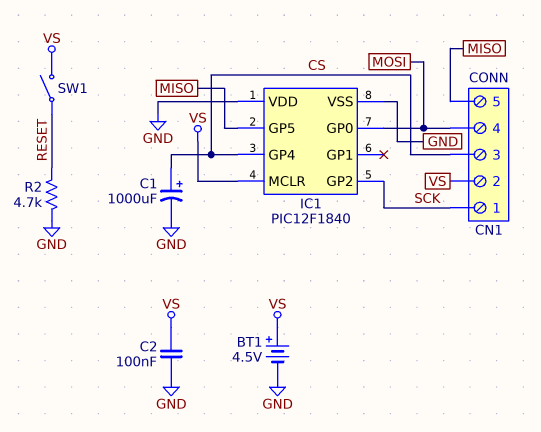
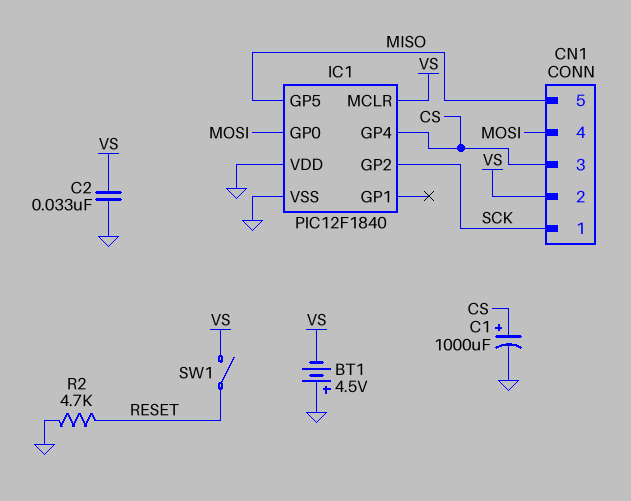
BT1: 4.5V (plus VS, minus GND) -> 4.5V (plus GND, minus VS)
C2: 100nF (GND, VS) -> 33nF (GND, VS)

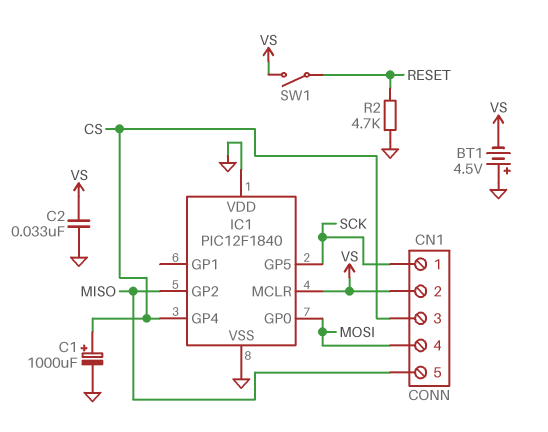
IC1 pin GP2: SCK -> MISO
IC1 pin GP5: MISO -> SCK

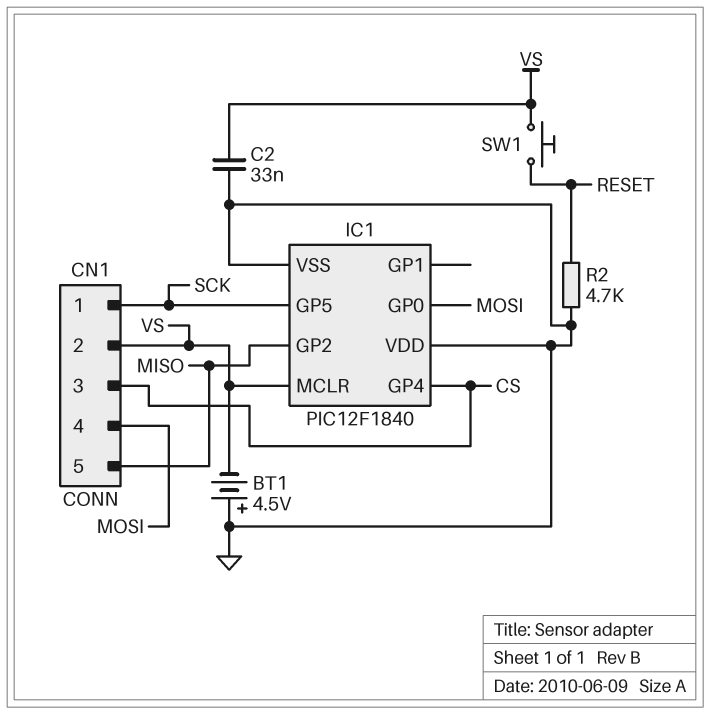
C1: 1000uF (plus CS, minus GND) -> none
SW1: switch (RESET, VS) -> button (RESET, VS)

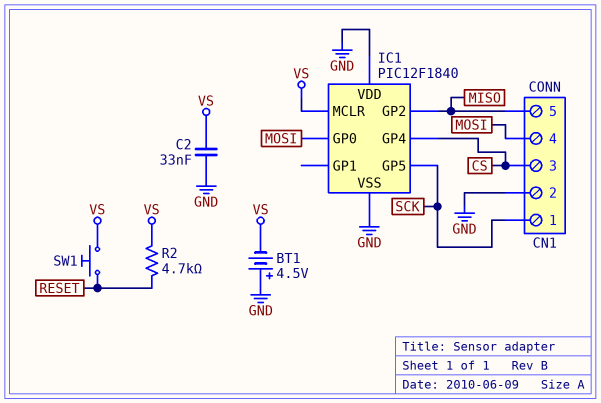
CN1 pin 2: VS -> GND
R2: 4.7k (GND, RESET) -> 4.7k (RESET, VS)

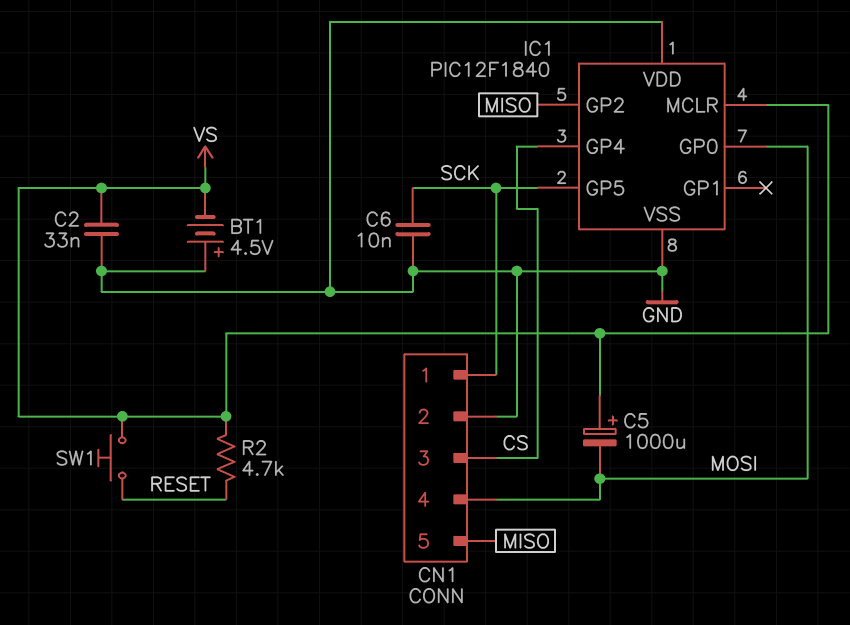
C5: none -> 1000uF (plus VS, minus MOSI)
C6: none -> 10nF (GND, SCK)

